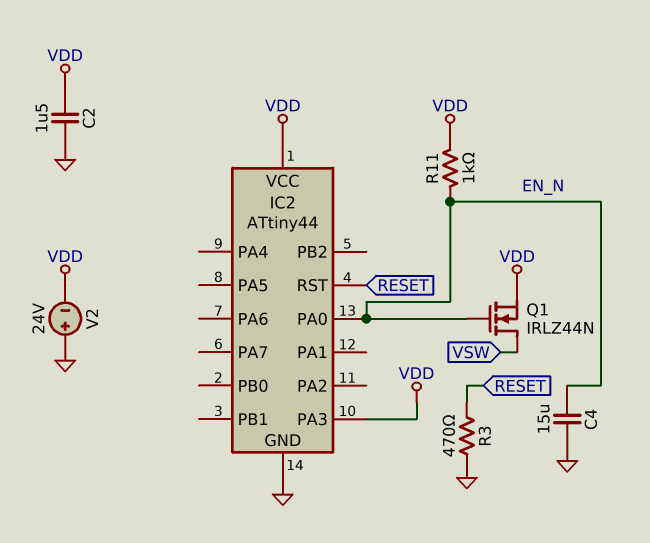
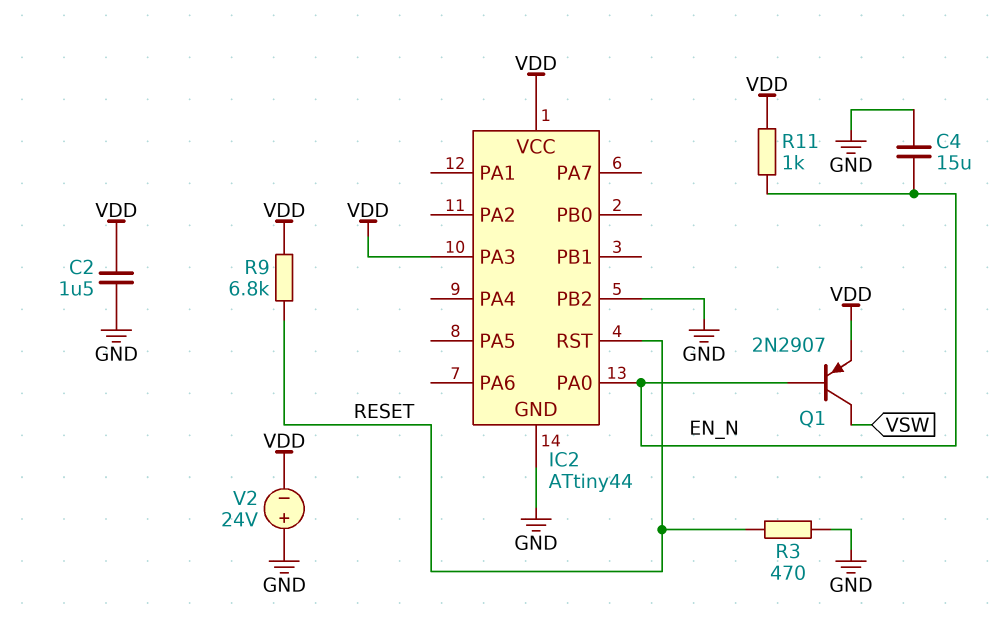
IC2 pin PB2: none -> GND
Q1: NMOS IRLZ44N (G EN_N, D VSW, S VDD) -> PNP 2N2907 (B EN_N, C VSW, E VDD)
R9: none -> 6.8k (RESET, VDD)

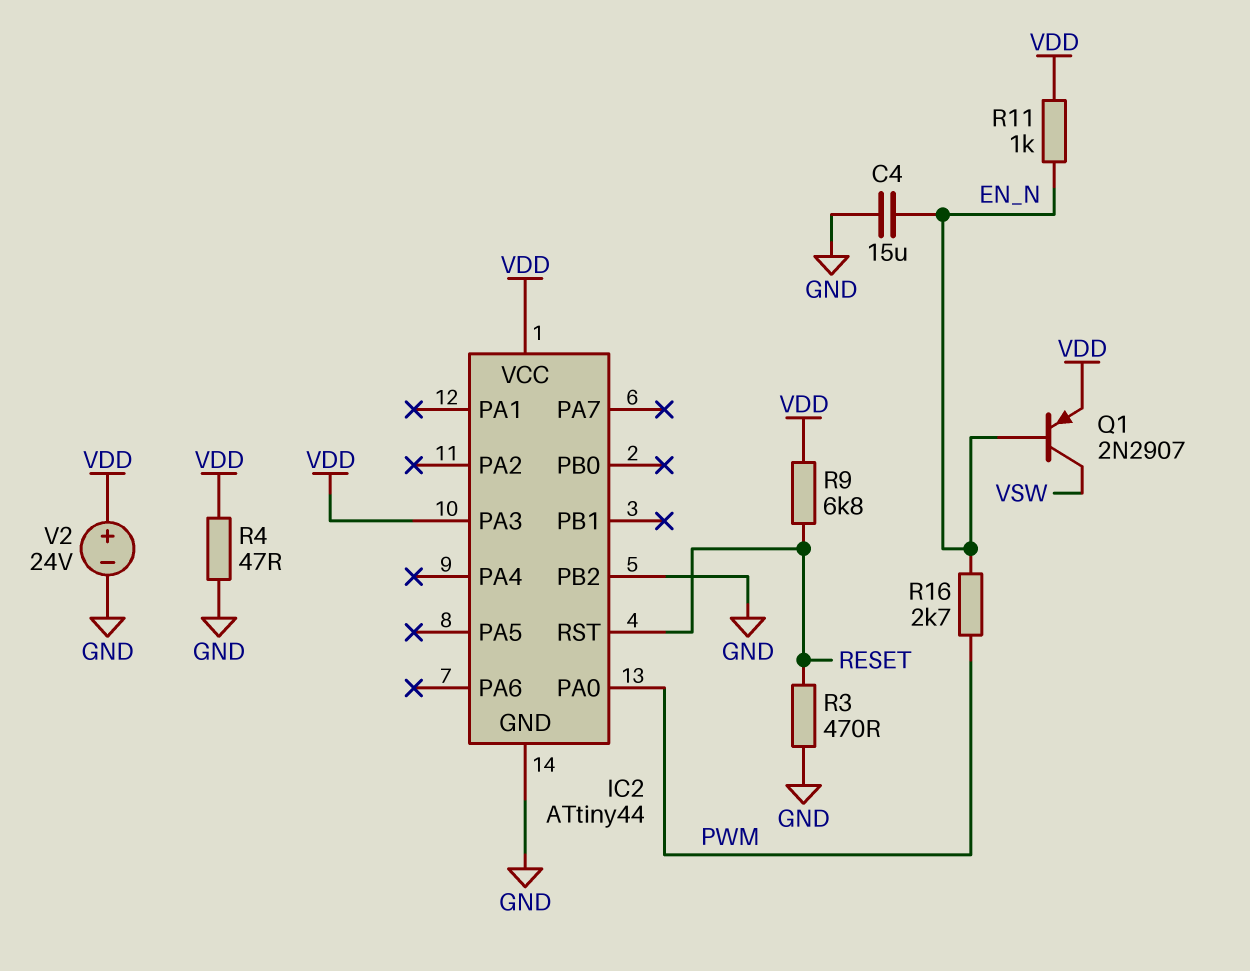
C2: 1.5uF (GND, VDD) -> none
IC2 pin PA0: EN_N -> PWM
R4: none -> 47 (GND, VDD)
R16: none -> 2.7k (EN_N, PWM)
V2: 24V (plus GND, minus VDD) -> 24V (plus VDD, minus GND)

